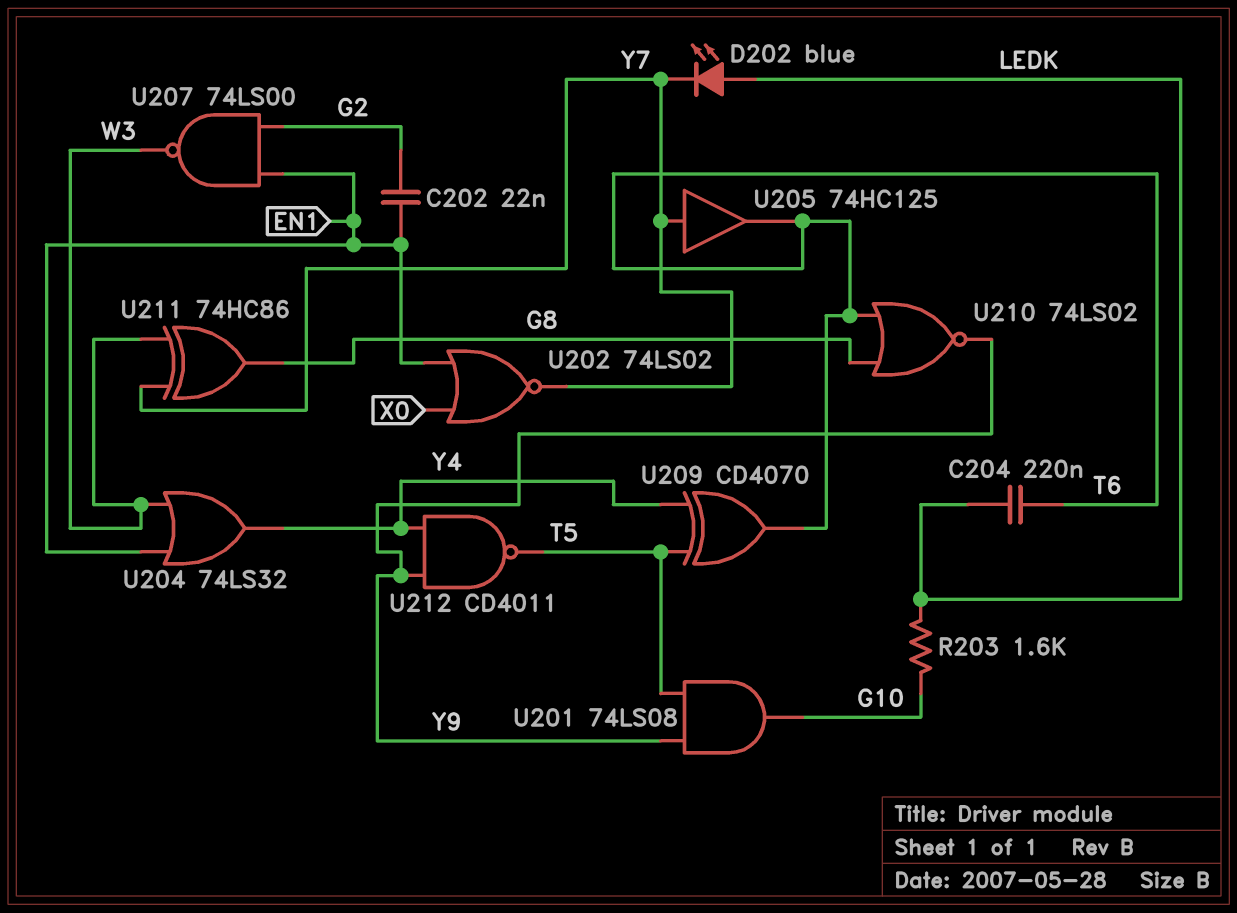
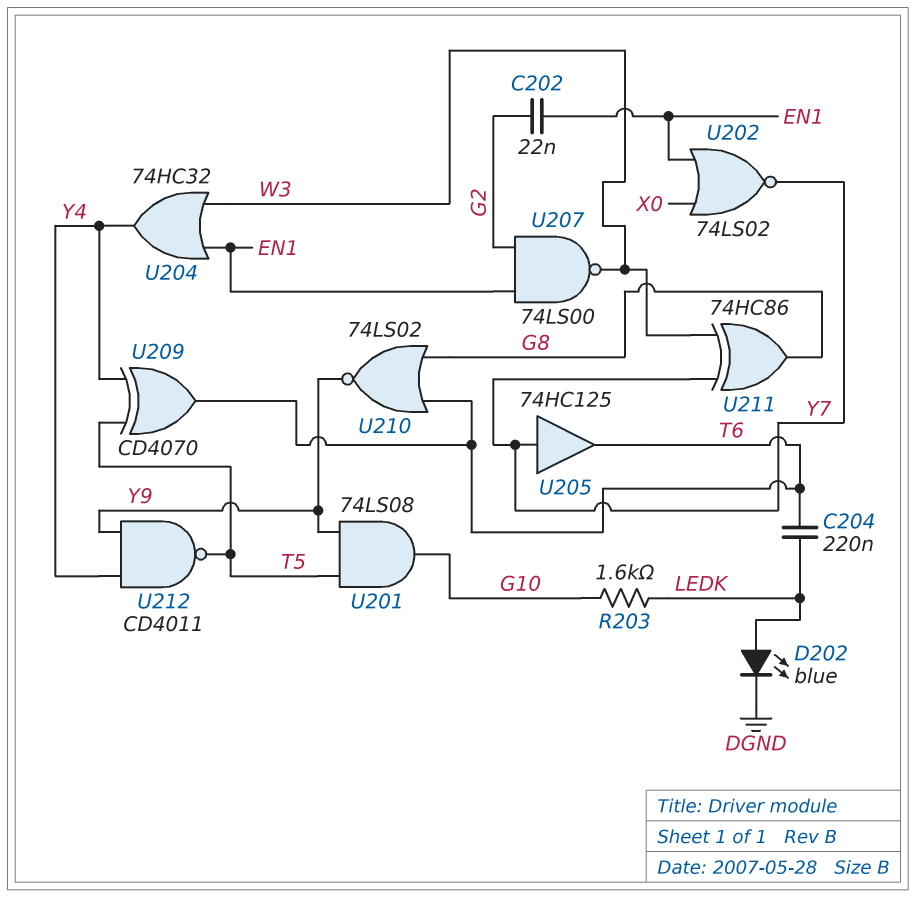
D202: LED blue (A LEDK, K Y7) -> LED blue (A LEDK, K DGND)
U204: OR 74LS32 (in EN1, in W3, out Y4) -> OR 74HC32 (in EN1, in W3, out Y4)

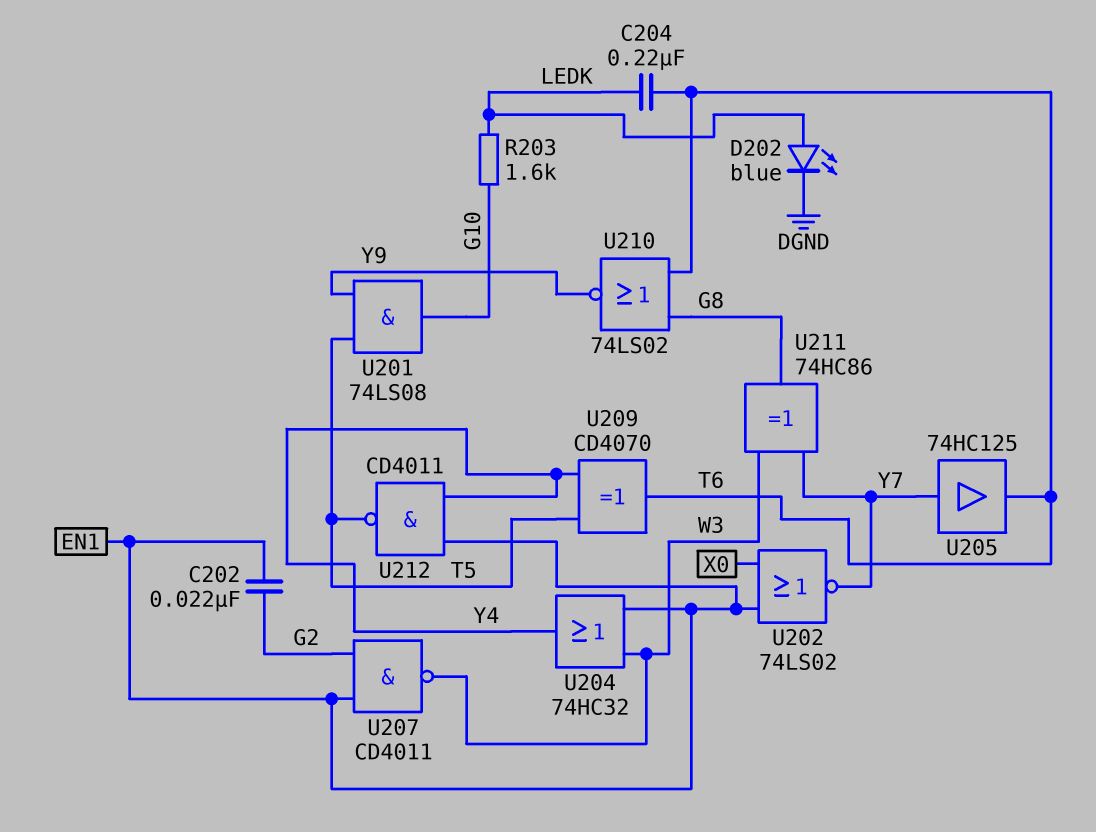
U207: NAND 74LS00 (in EN1, in G2, out W3) -> NAND CD4011 (in EN1, in G2, out W3)
U212: NAND CD4011 (in Y4, in Y9, out T5) -> NAND CD4011 (in EN1, in Y4, out T5)

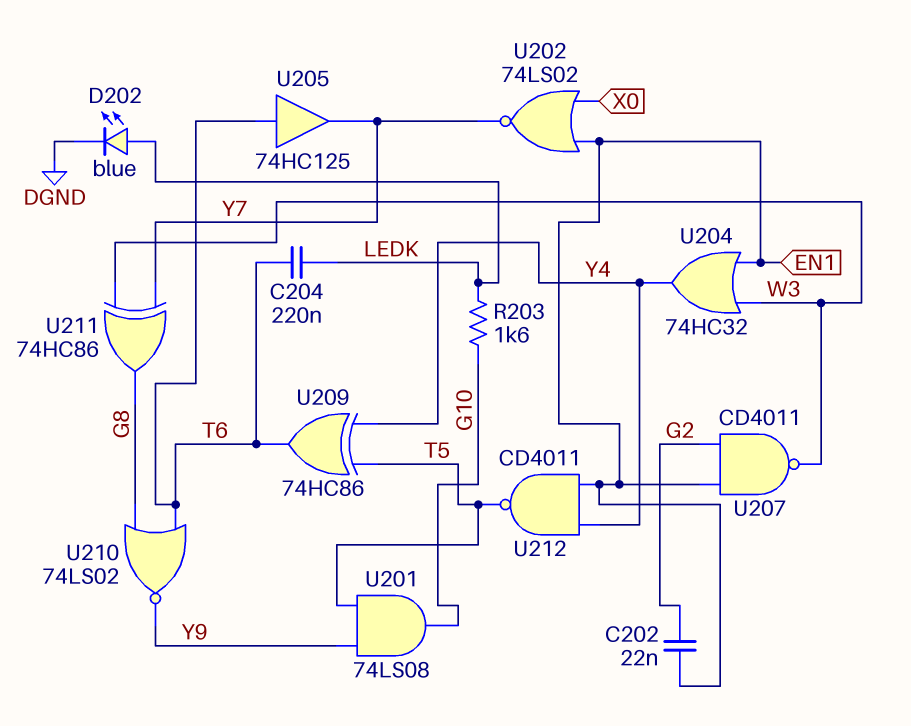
U205: buffer 74HC125 (in Y7, out T6) -> buffer 74HC125 (in T6, out Y7)
U209: XOR CD4070 (in T5, in Y4, out T6) -> XOR 74HC86 (in T5, in Y4, out T6)

